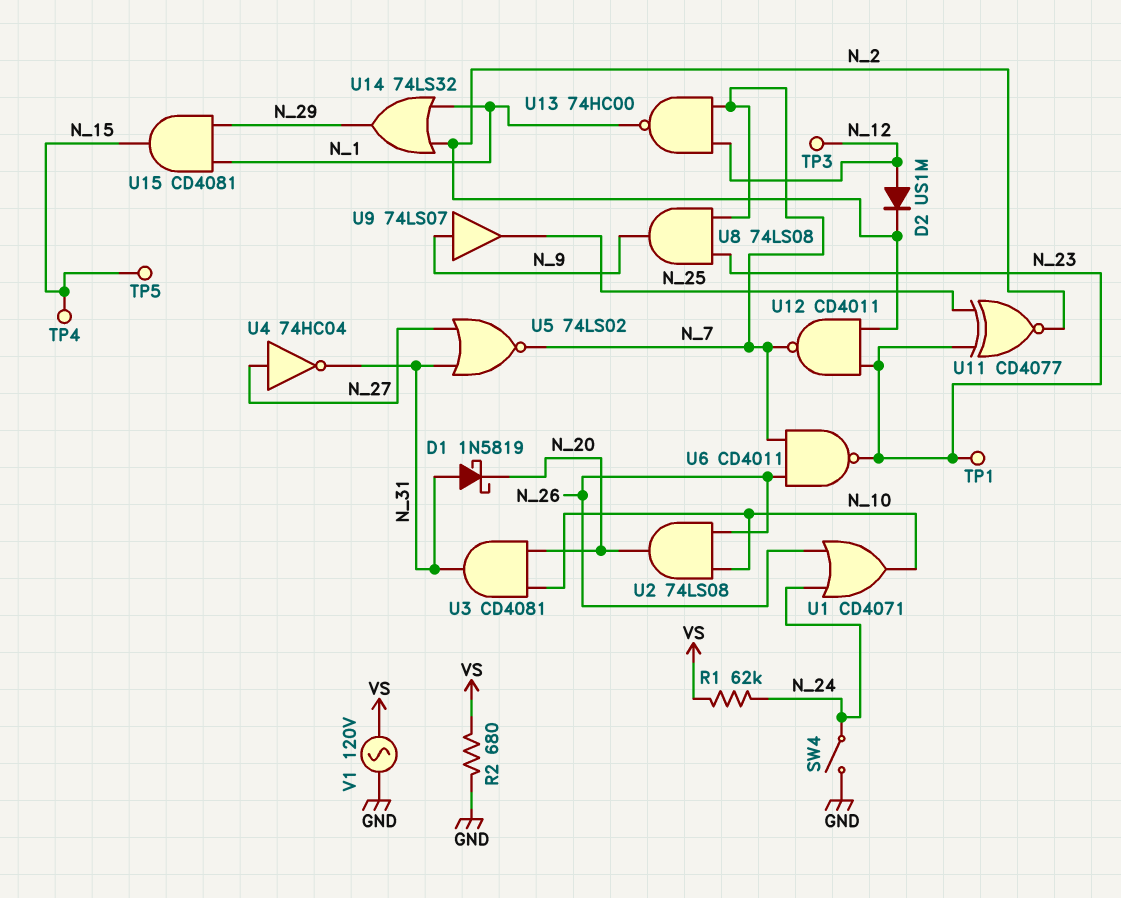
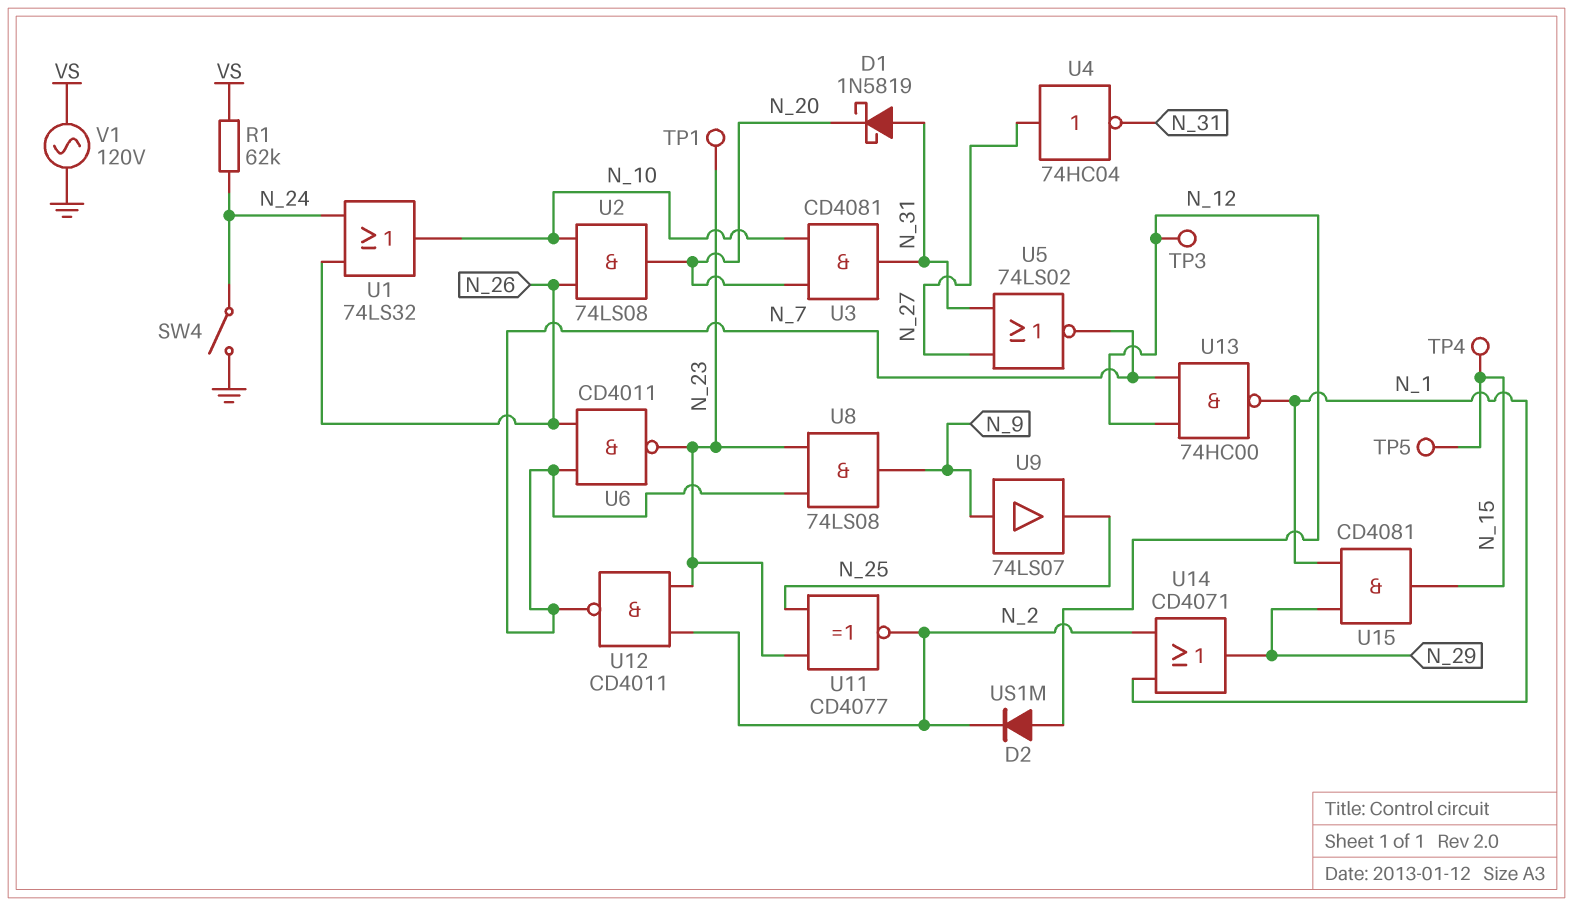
R2: 680 (GND, VS) -> none
U1: OR CD4071 (in N_24, in N_26, out N_10) -> OR 74LS32 (in N_24, in N_26, out N_10)
U14: OR 74LS32 (in N_1, in N_2, out N_29) -> OR CD4071 (in N_1, in N_2, out N_29)

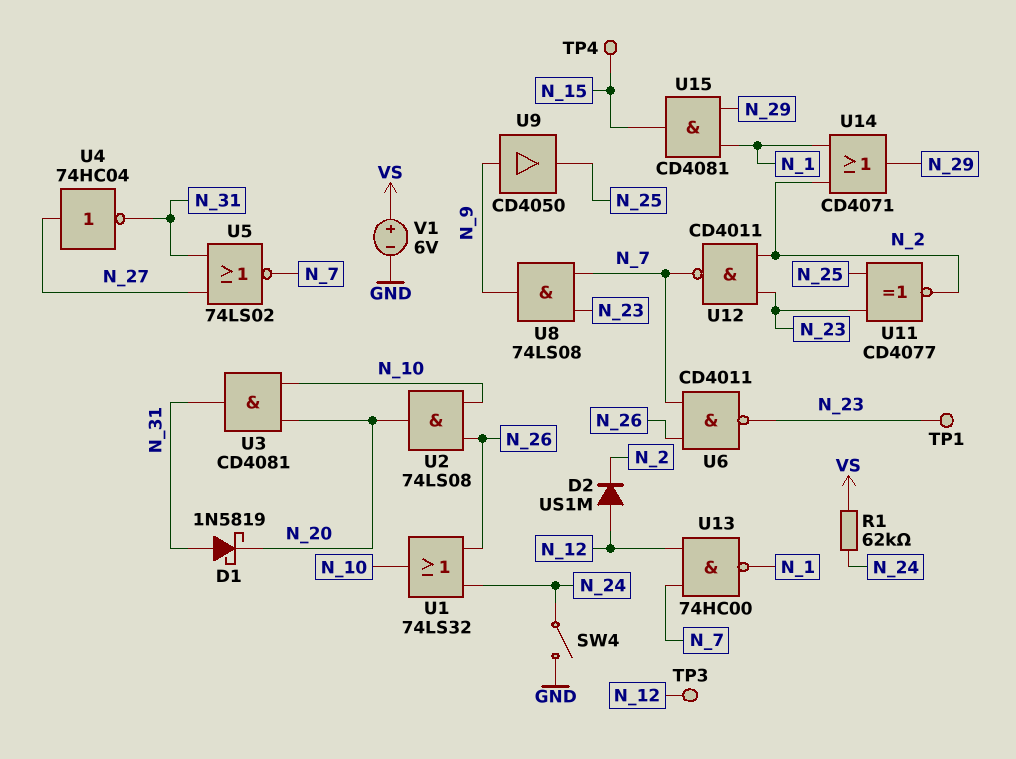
TP5: test point (N_15) -> none
U9: buffer 74LS07 (in N_9, out N_25) -> buffer CD4050 (in N_9, out N_25)
V1: AC 120V (GND, VS) -> 6V (plus VS, minus GND)

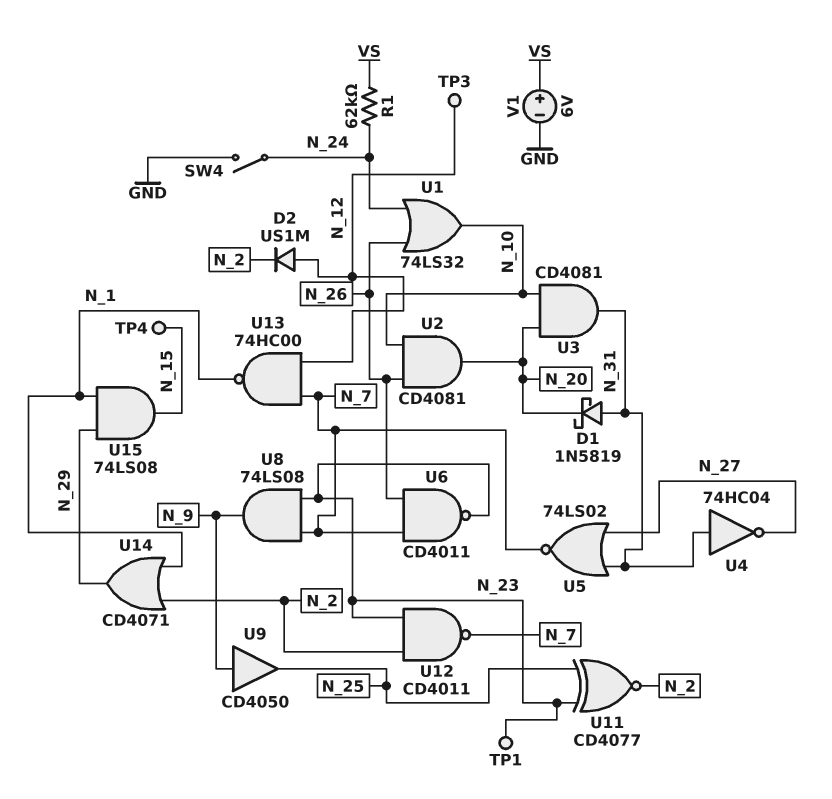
U2: AND 74LS08 (in N_10, in N_26, out N_20) -> AND CD4081 (in N_10, in N_26, out N_20)
U4: NOT 74HC04 (in N_27, out N_31) -> NOT 74HC04 (in N_31, out N_27)
U15: AND CD4081 (in N_1, in N_29, out N_15) -> AND 74LS08 (in N_1, in N_29, out N_15)

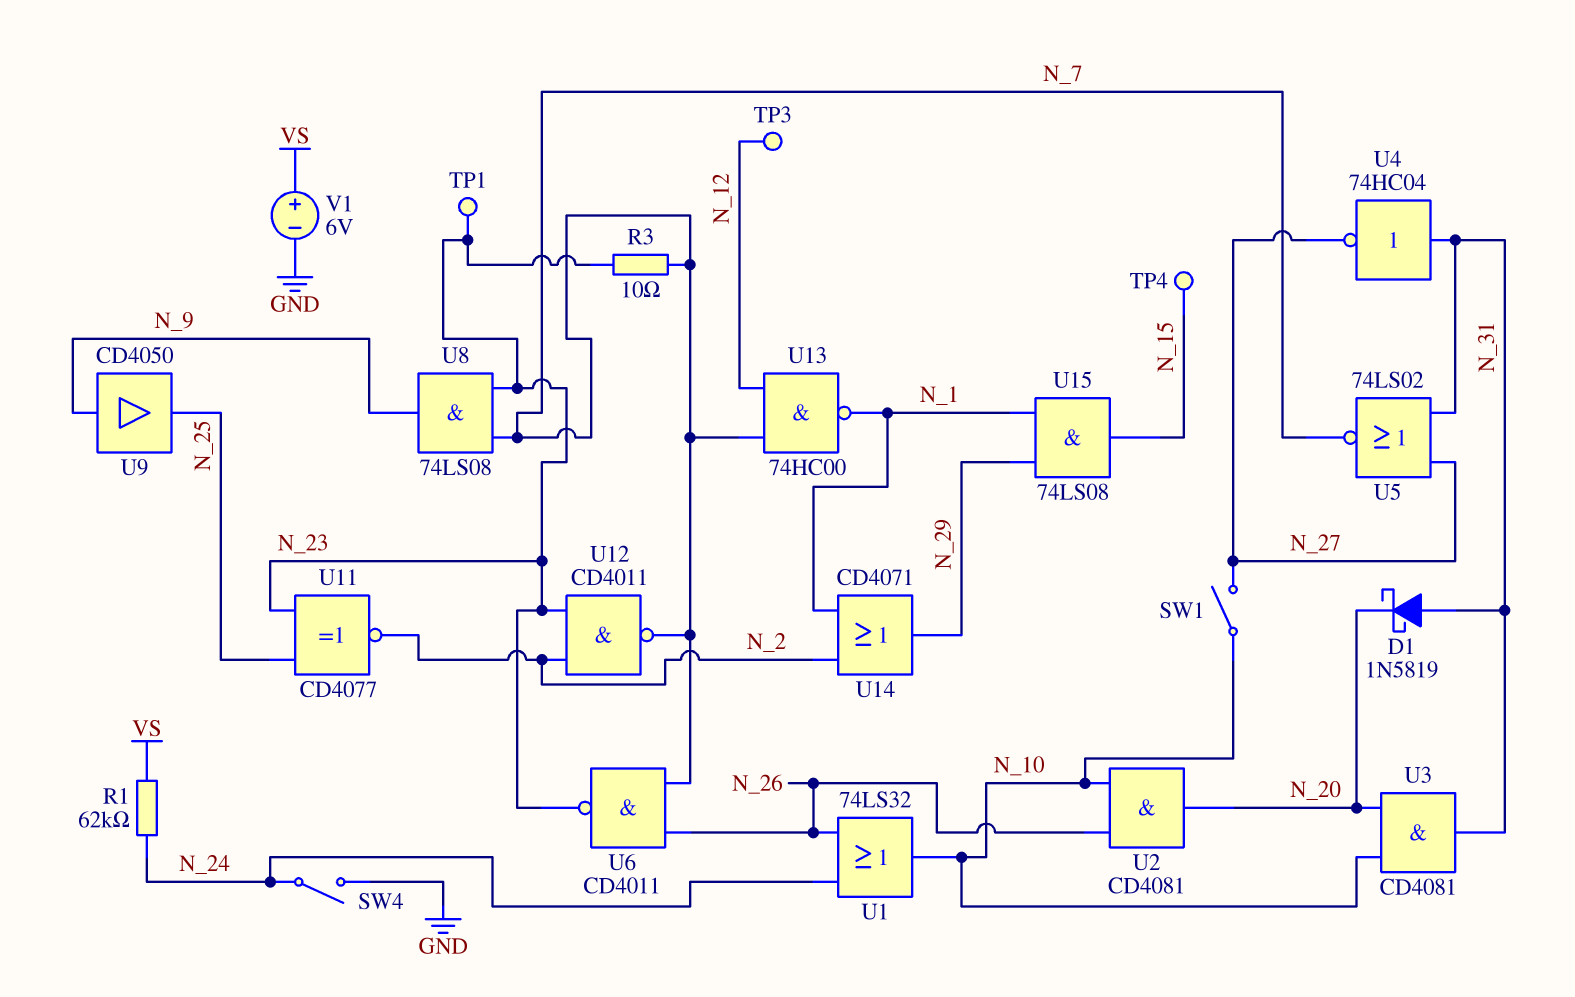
D2: diode US1M (A N_12, K N_2) -> none
R3: none -> 10 (N_7, N_23)
SW1: none -> switch (N_10, N_27)

